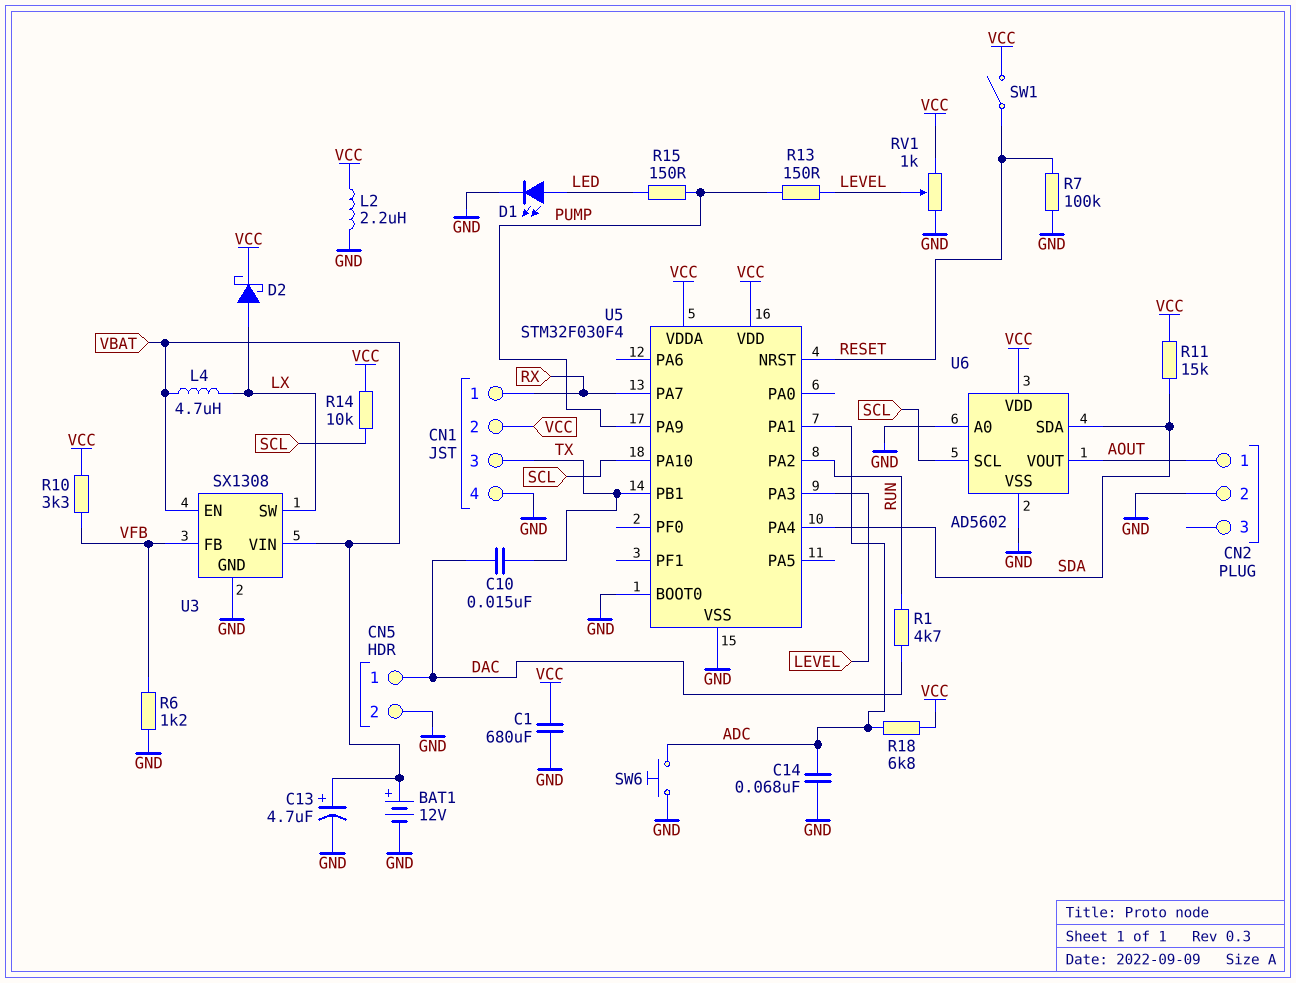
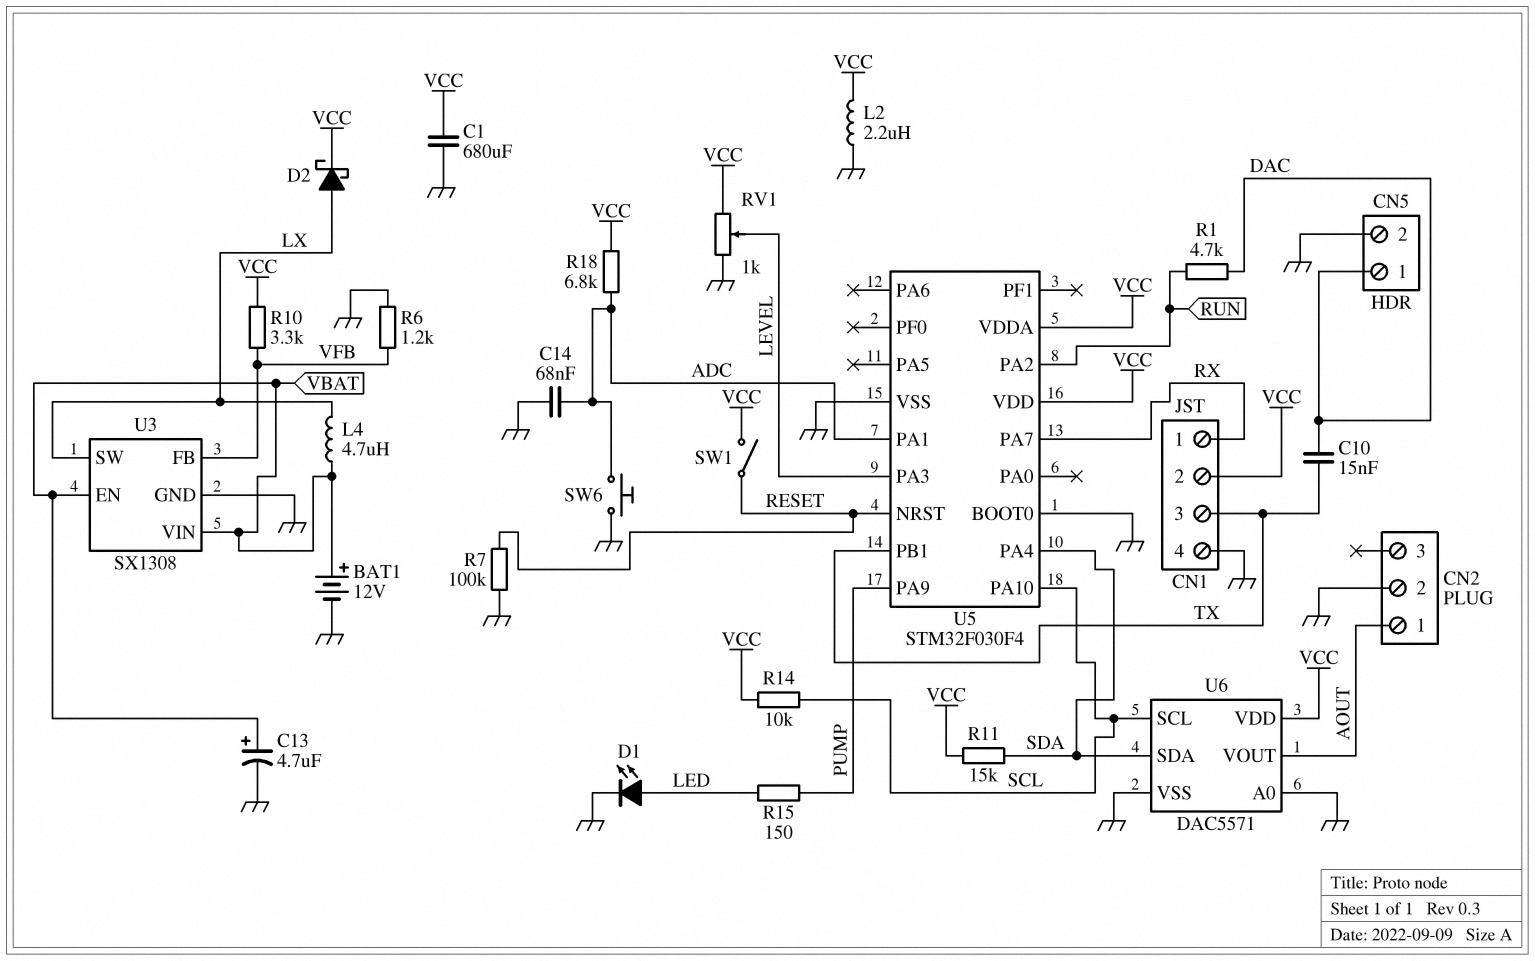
R13: 150 (LEVEL, PUMP) -> none
U6: AD5602 -> DAC5571

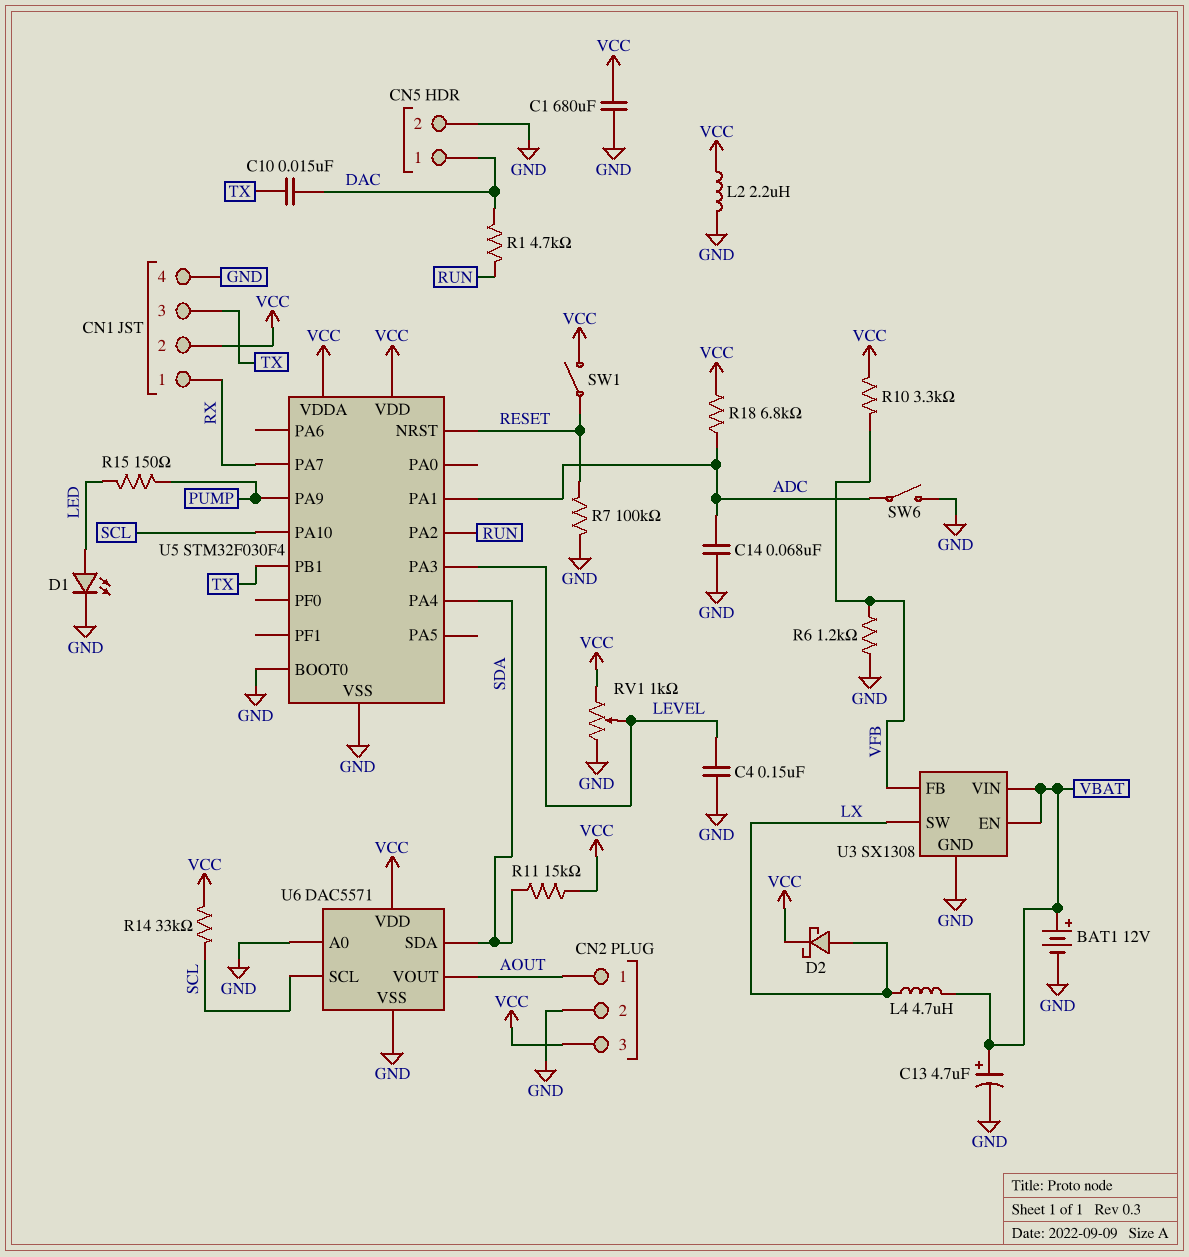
C4: none -> 150nF (GND, LEVEL)
CN2 pin 3: none -> VCC
R14: 10k (SCL, VCC) -> 33k (SCL, VCC)
SW6: button (ADC, GND) -> switch (ADC, GND)

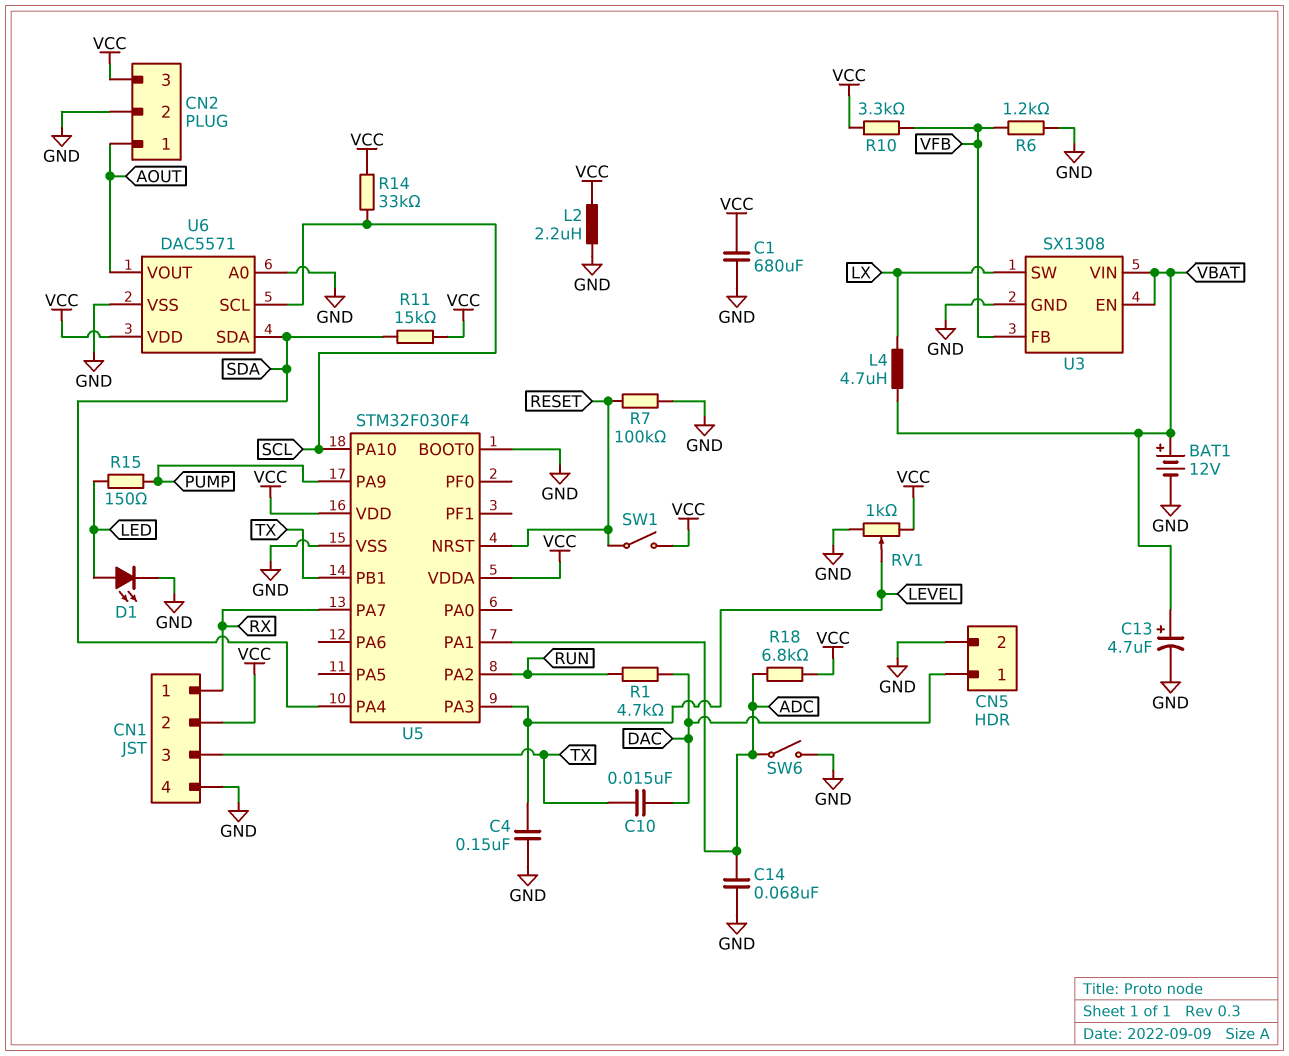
D2: schottky (A LX, K VCC) -> none

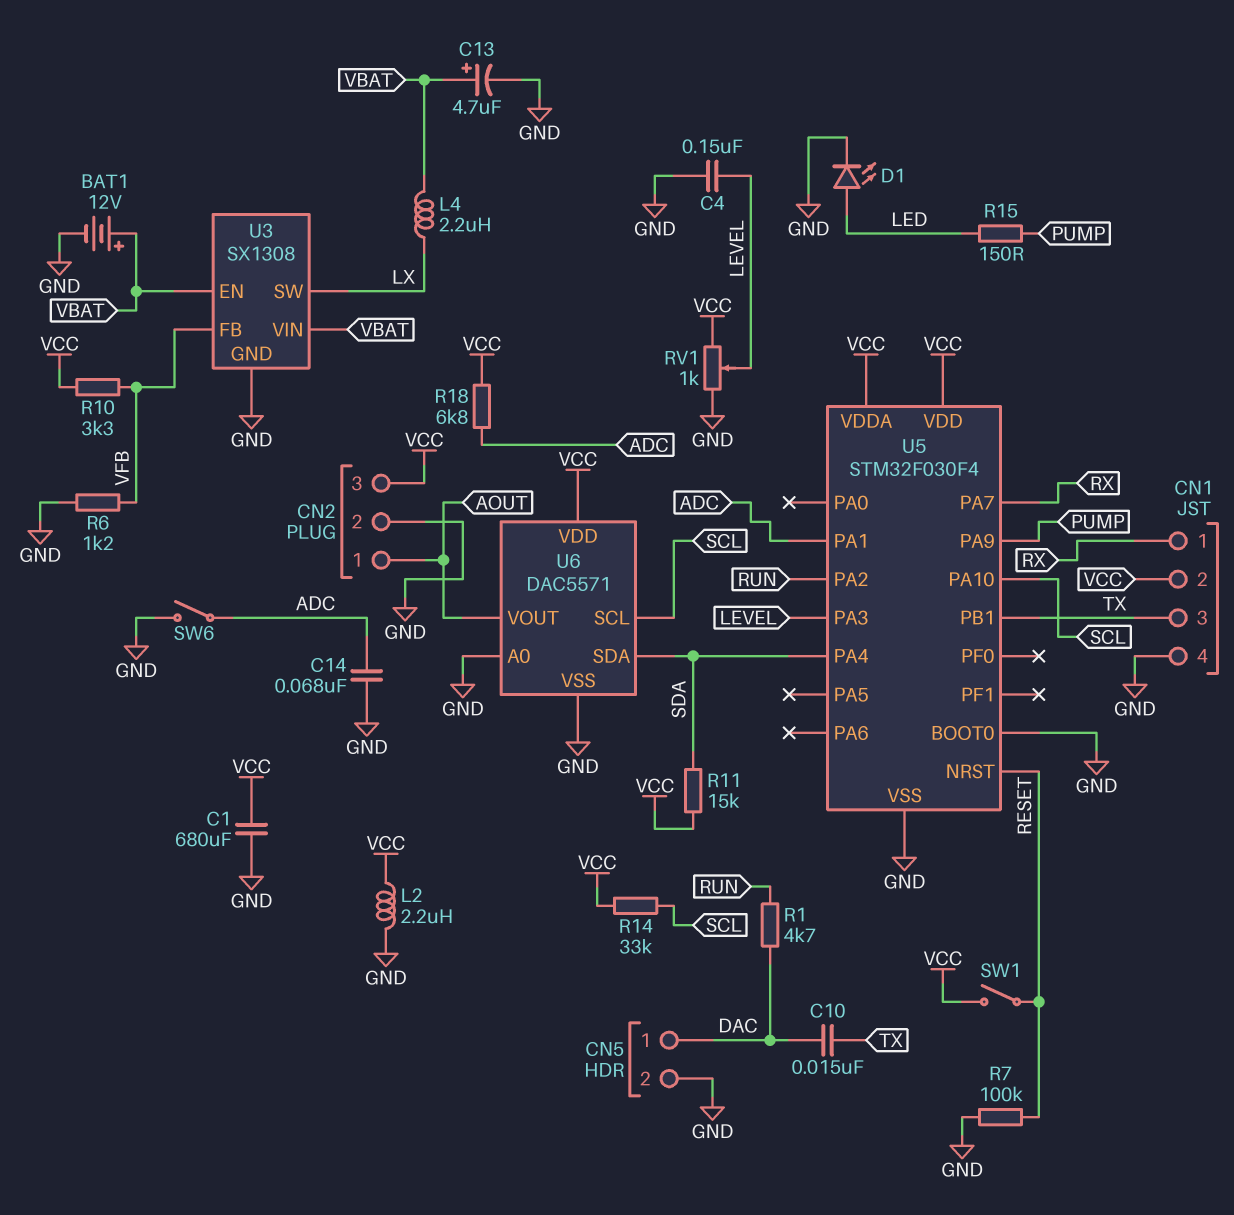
L4: 4.7uH (LX, VBAT) -> 2.2uH (LX, VBAT)

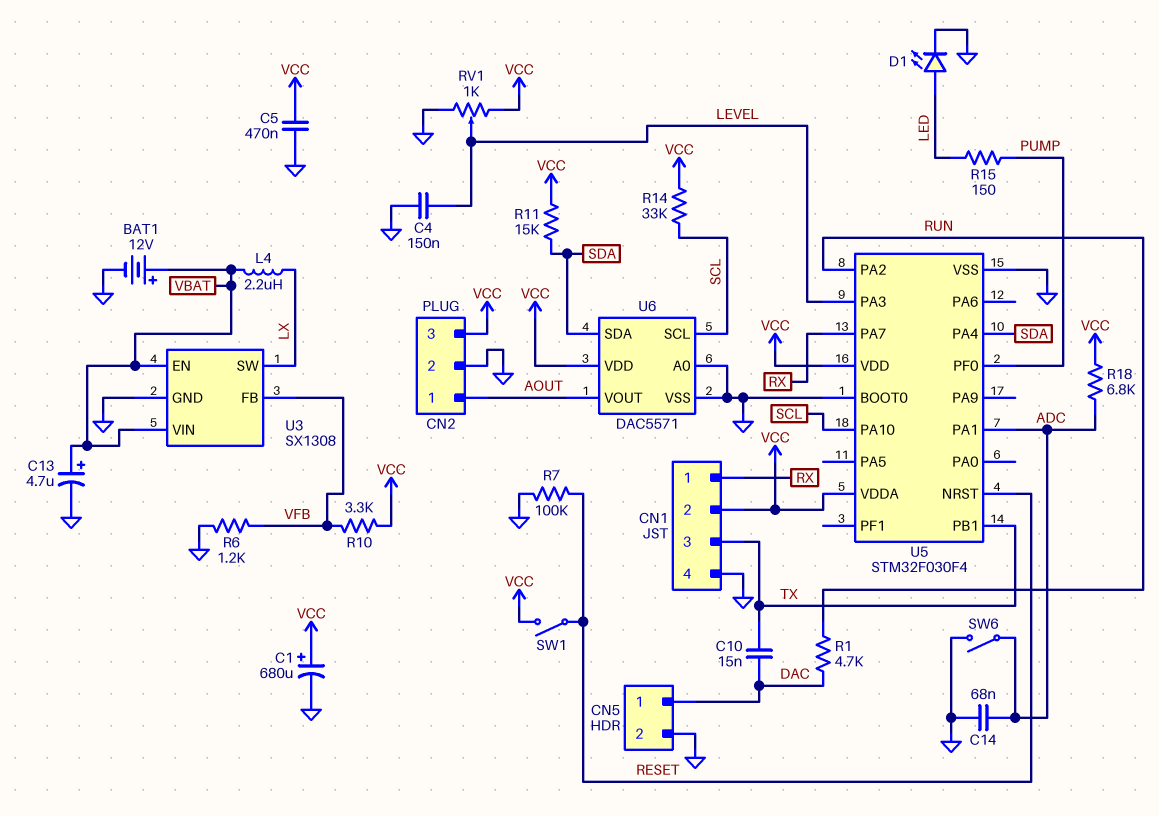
C1: 680uF (GND, VCC) -> 680uF (plus VCC, minus GND)
C5: none -> 470nF (GND, VCC)
L2: 2.2uH (GND, VCC) -> none
U5 pin PA9: PUMP -> none
U5 pin PF0: none -> PUMP

